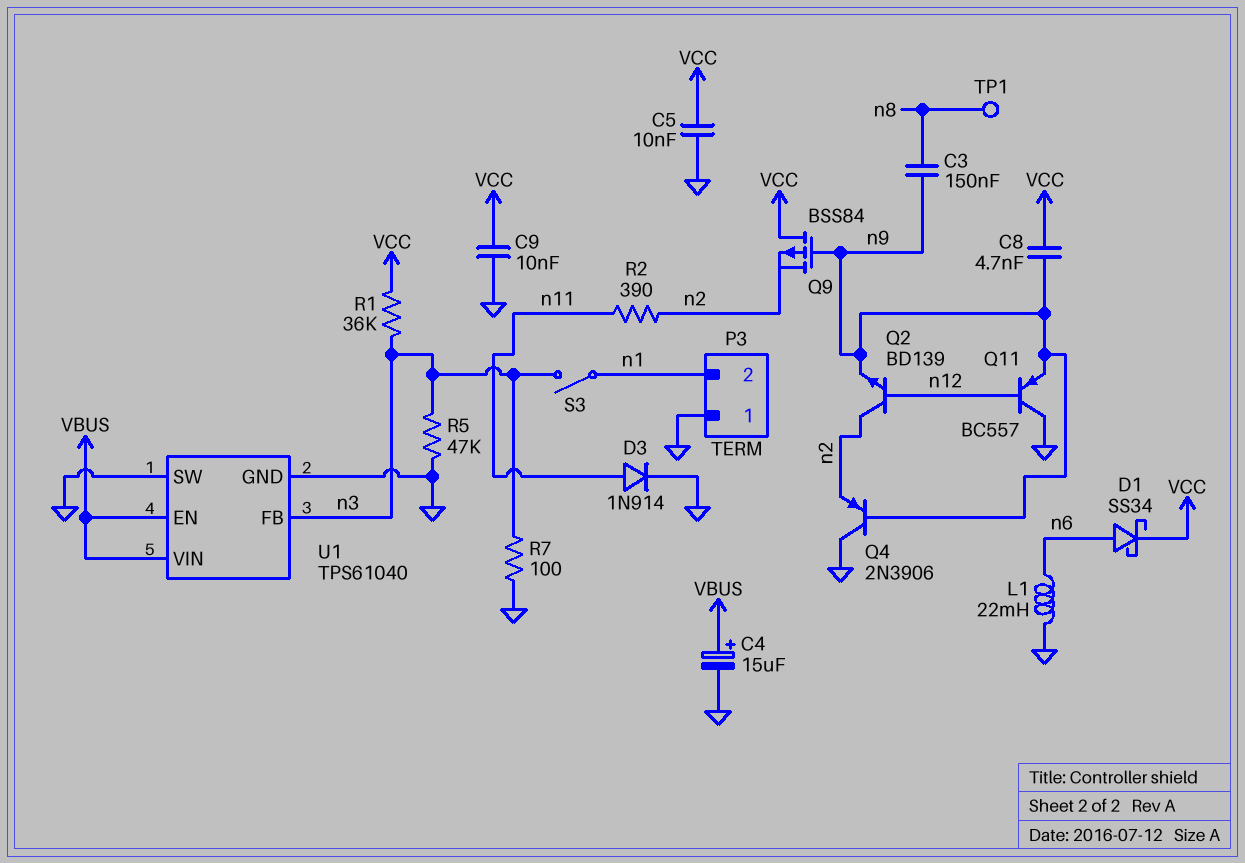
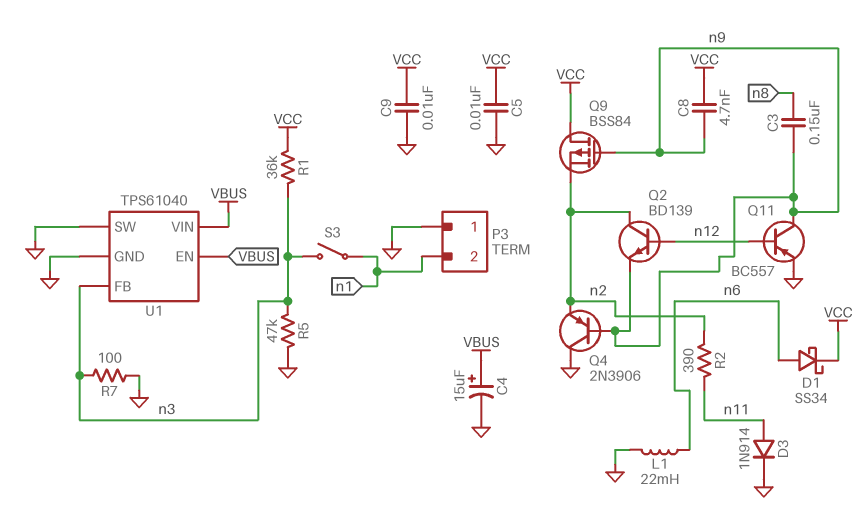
Q11: PNP BC557 (B n12, C GND, E n9) -> PNP BC557 (B n12, C n9, E GND)
TP1: test point (n8) -> none

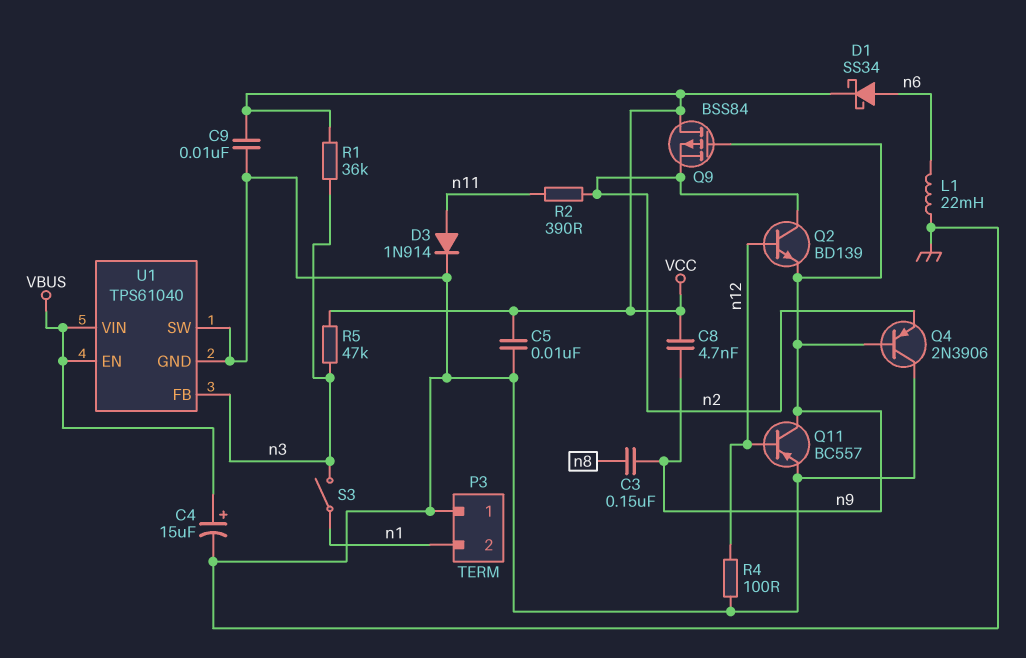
R4: none -> 100 (GND, n12)
R5: 47k (GND, n3) -> 47k (VCC, n3)
R7: 100 (GND, n3) -> none

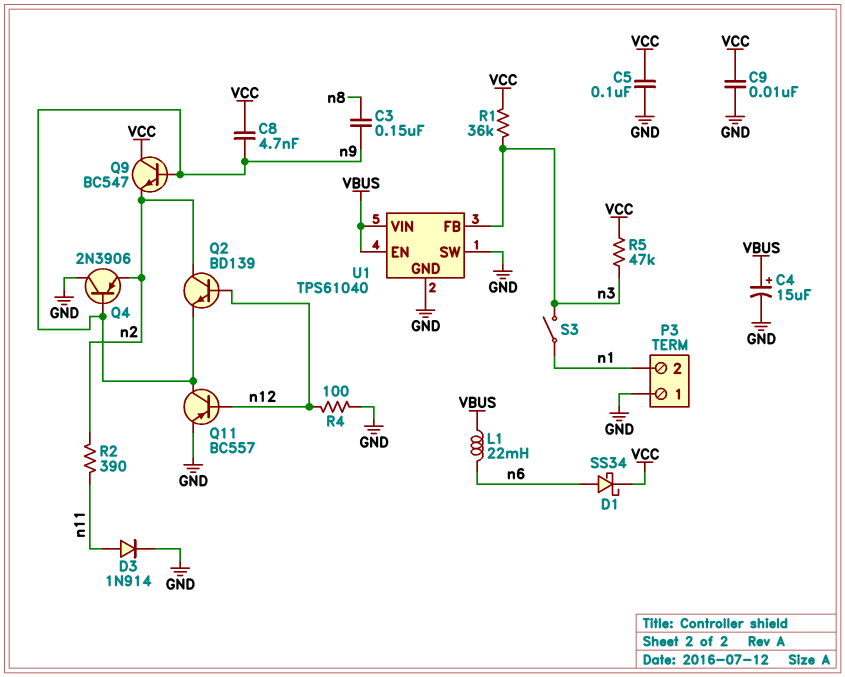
C5: 10nF (GND, VCC) -> 100nF (GND, VCC)
L1: 22mH (GND, n6) -> 22mH (VBUS, n6)
Q9: PMOS BSS84 (G n9, D VCC, S n2) -> NPN BC547 (B n9, C VCC, E n2)

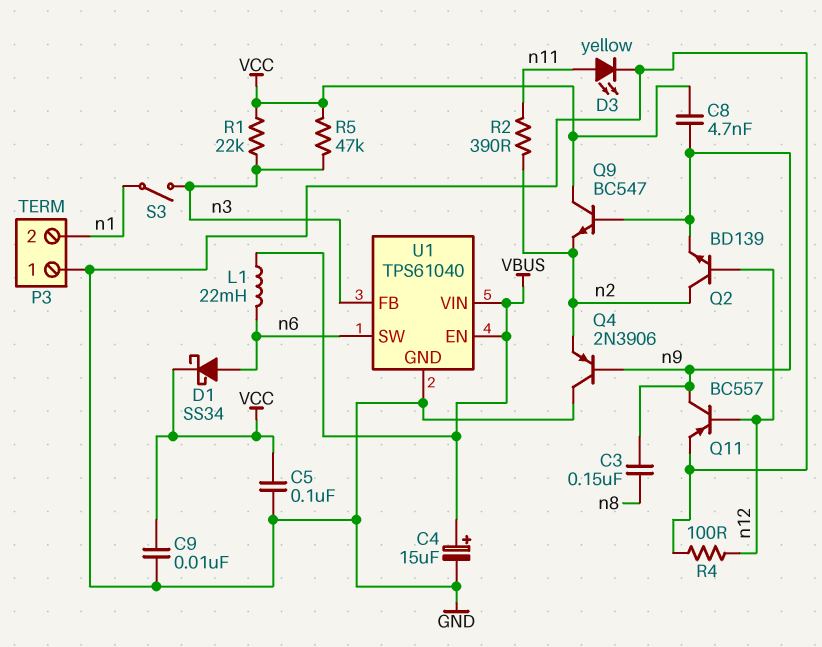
D3: diode 1N914 (A n11, K GND) -> LED yellow (A n11, K GND)
R1: 36k (VCC, n3) -> 22k (VCC, n3)
U1 pin SW: GND -> n6

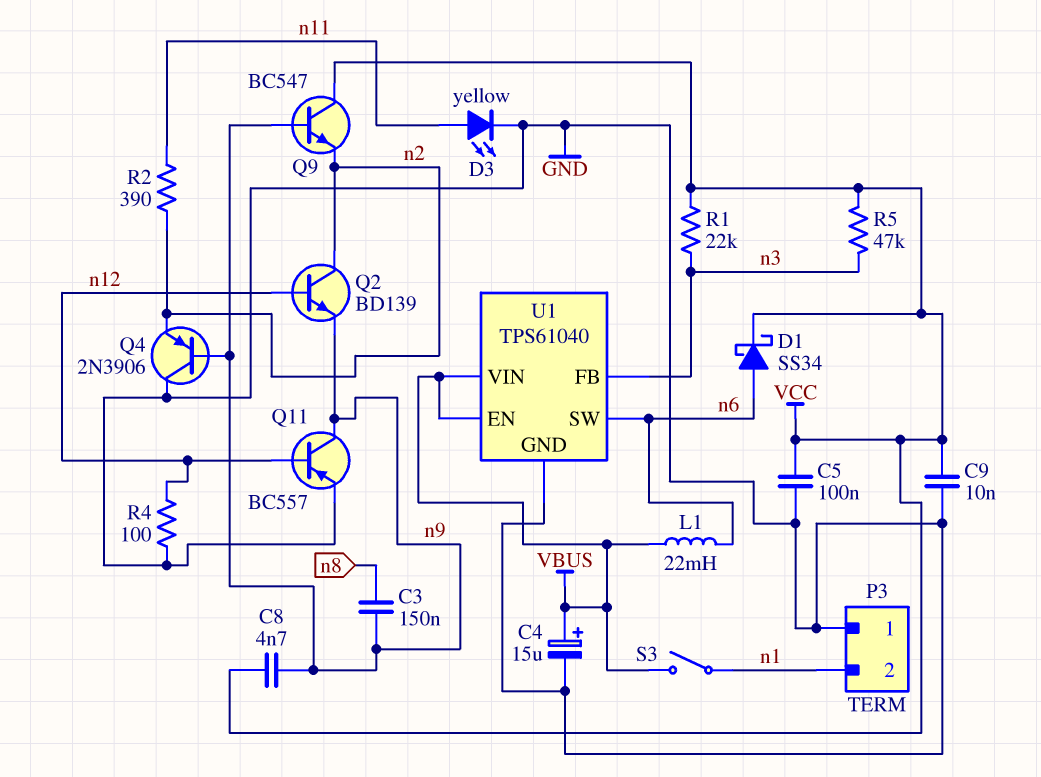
S3: switch (n1, n3) -> switch (VBUS, n1)

